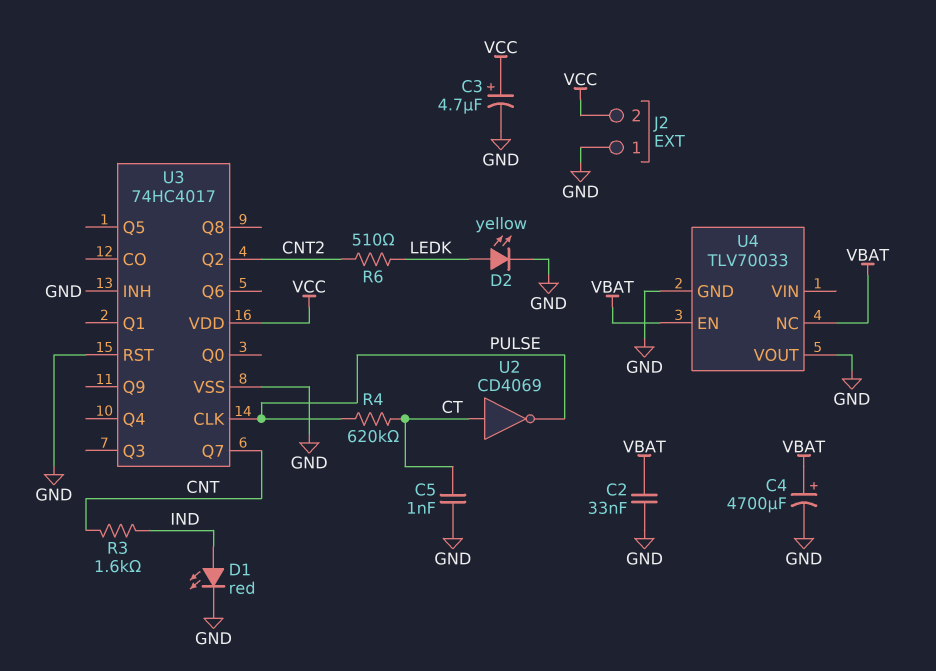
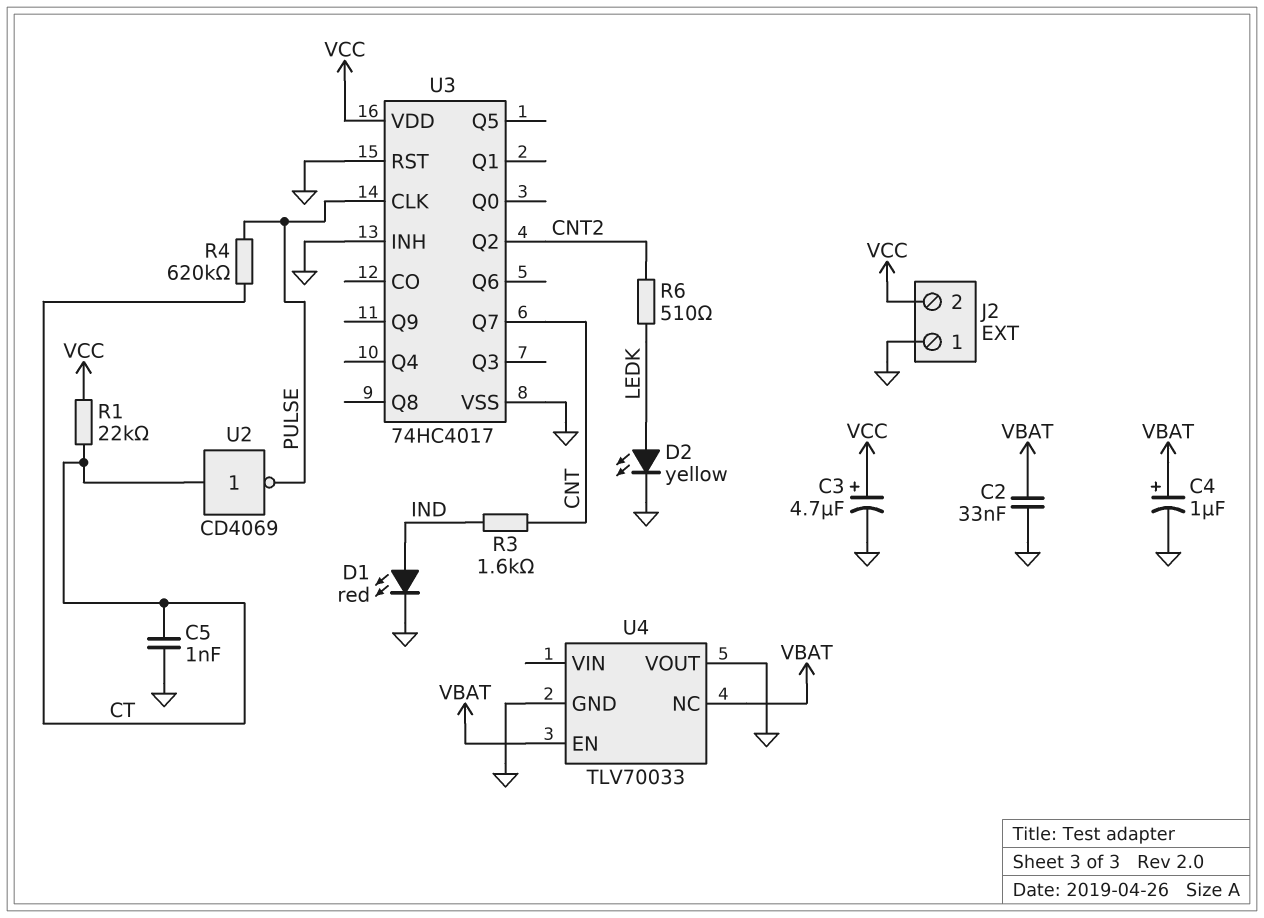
C4: 4700uF (plus VBAT, minus GND) -> 1uF (plus VBAT, minus GND)
R1: none -> 22k (CT, VCC)

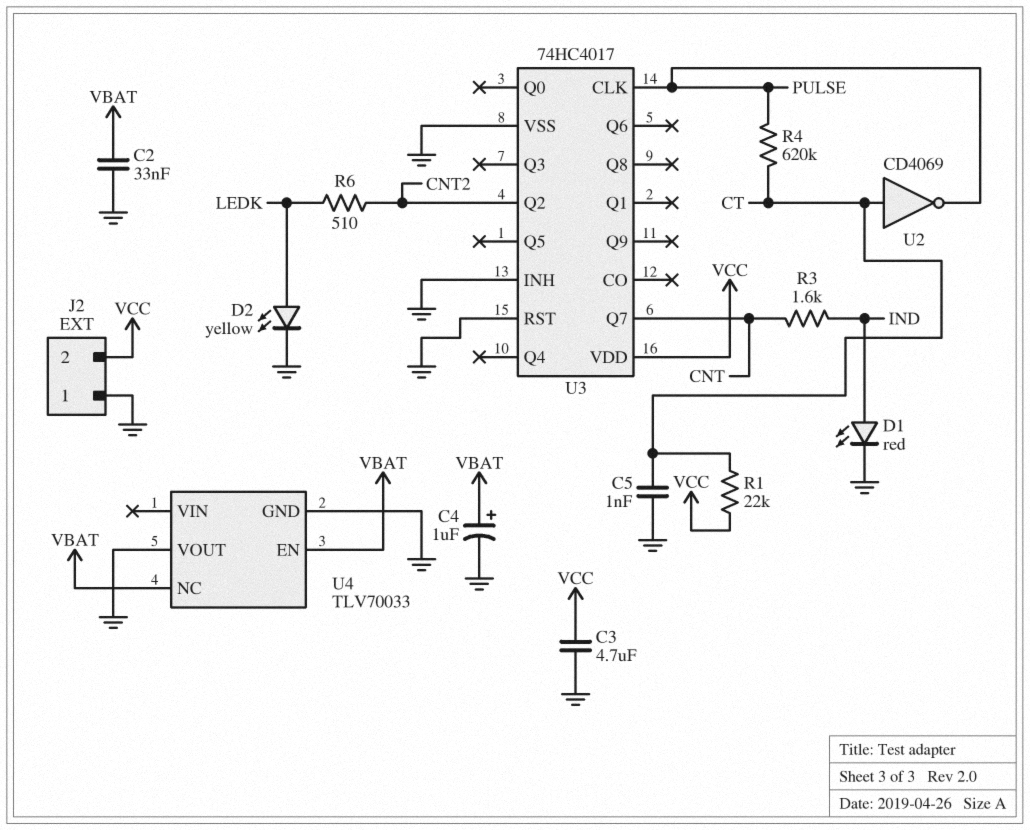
C3: 4.7uF (plus VCC, minus GND) -> 4.7uF (GND, VCC)

